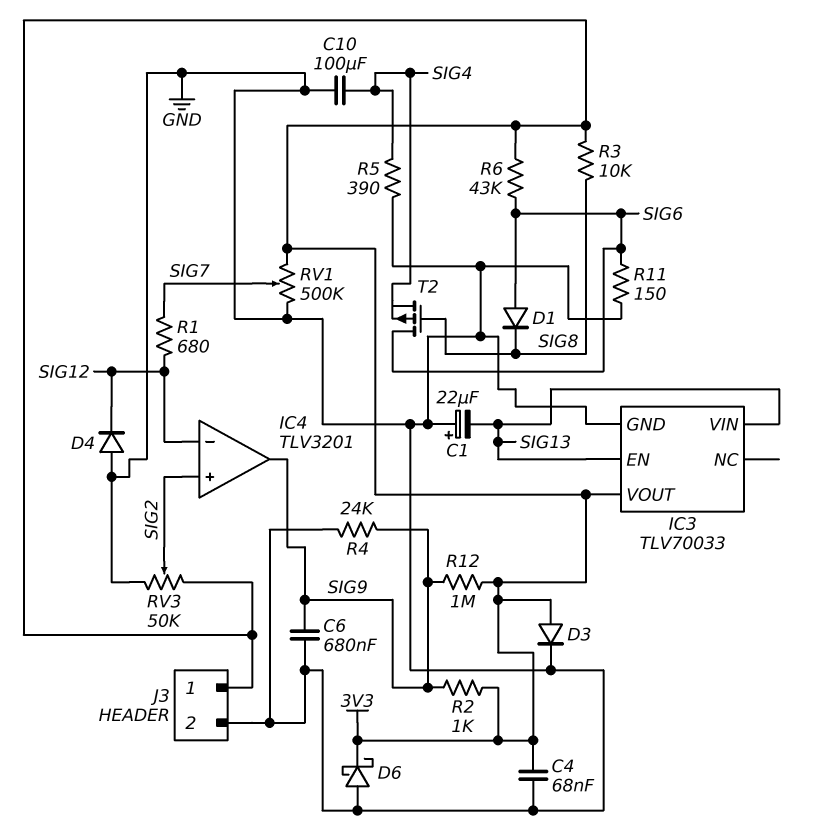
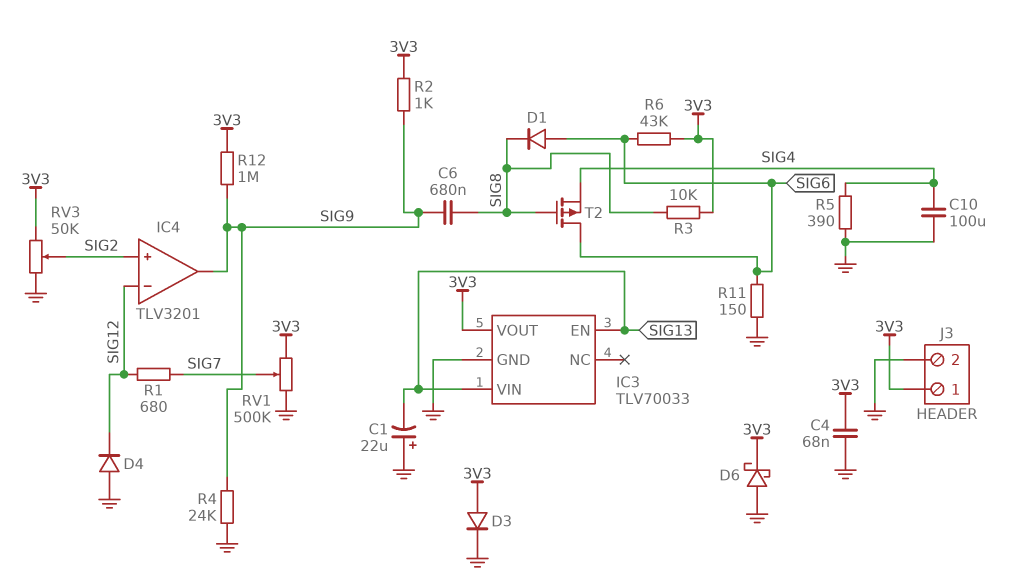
C6: 680nF (GND, SIG9) -> 680nF (SIG8, SIG9)

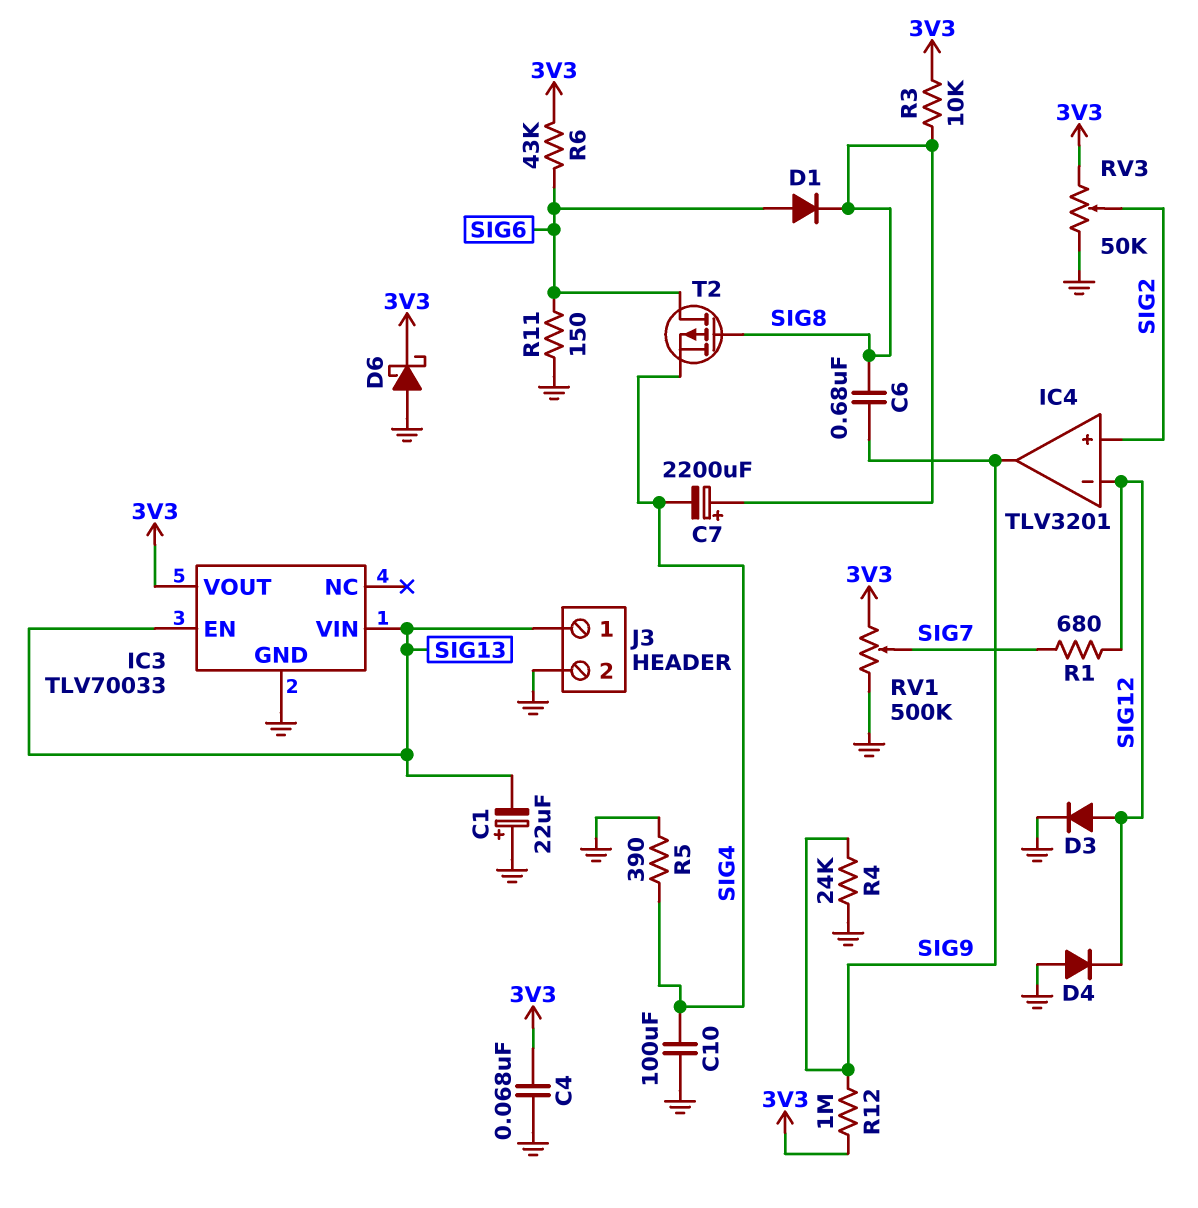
C7: none -> 2200uF (plus SIG8, minus SIG4)
D3: diode (A 3V3, K GND) -> diode (A SIG12, K GND)
J3 pin 1: 3V3 -> SIG13
R2: 1k (3V3, SIG9) -> none

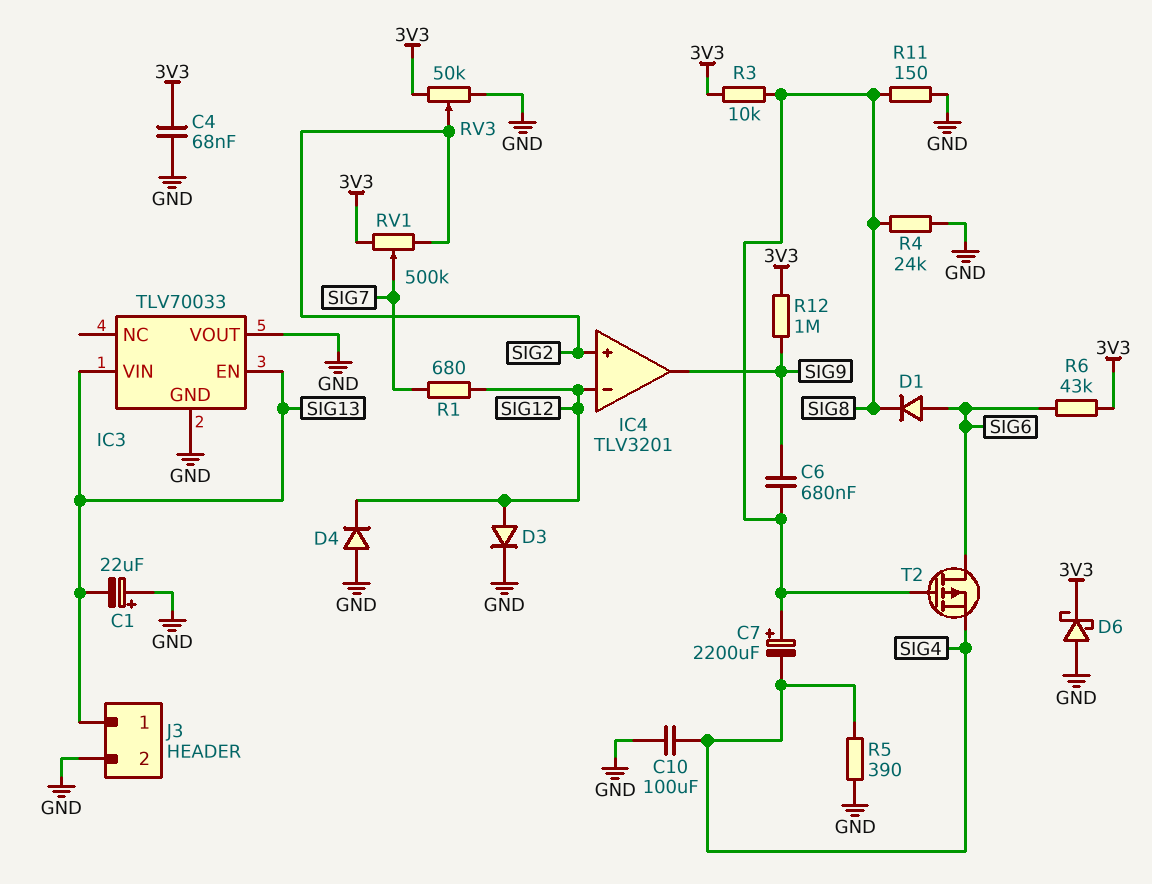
IC3 pin VOUT: 3V3 -> GND
R4: 24k (GND, SIG9) -> 24k (GND, SIG8)
R11: 150 (GND, SIG6) -> 150 (GND, SIG8)
RV1: 500k (3V3, GND, wiper SIG7) -> 500k (3V3, SIG2, wiper SIG7)

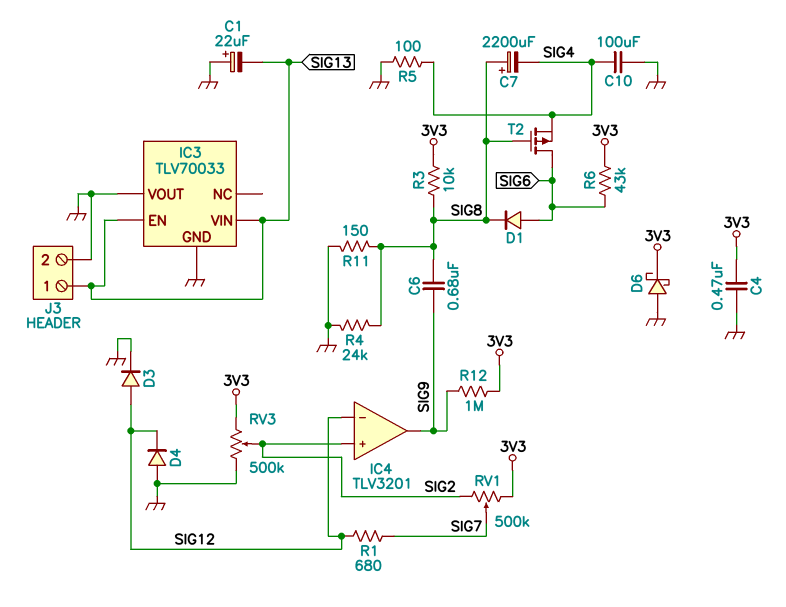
C4: 68nF (3V3, GND) -> 470nF (3V3, GND)
R5: 390 (GND, SIG4) -> 100 (GND, SIG4)
RV3: 50k (3V3, GND, wiper SIG2) -> 500k (3V3, GND, wiper SIG2)

